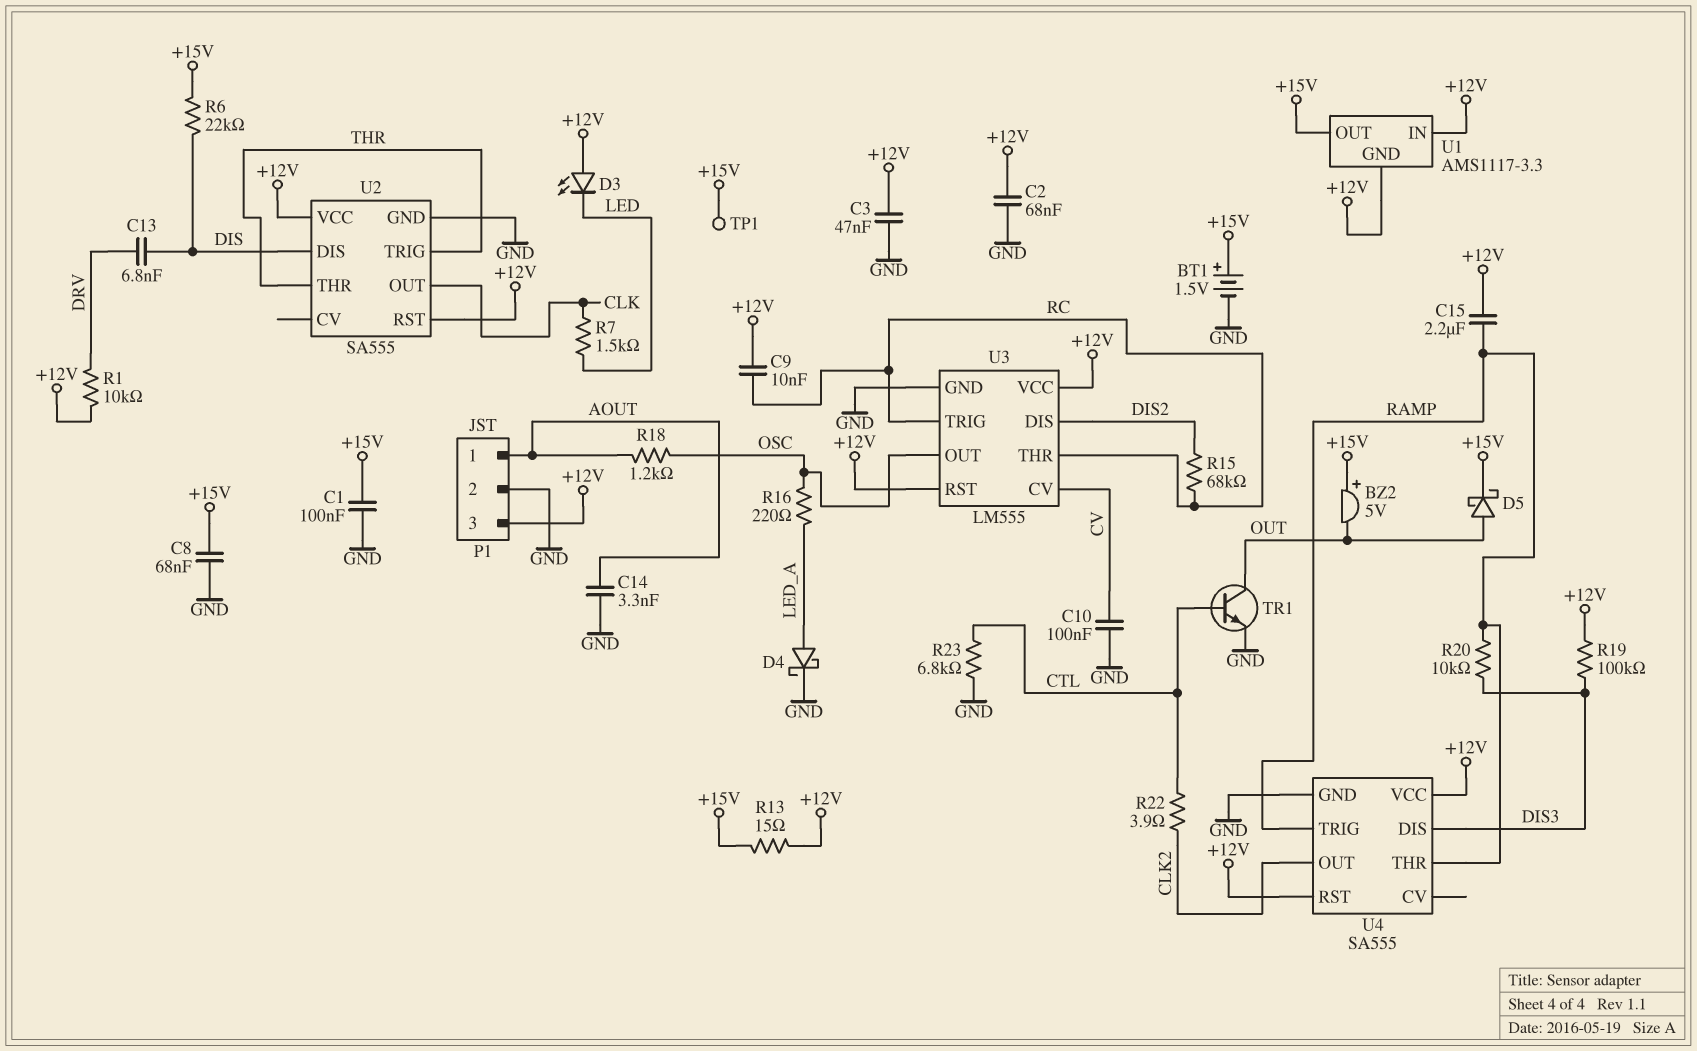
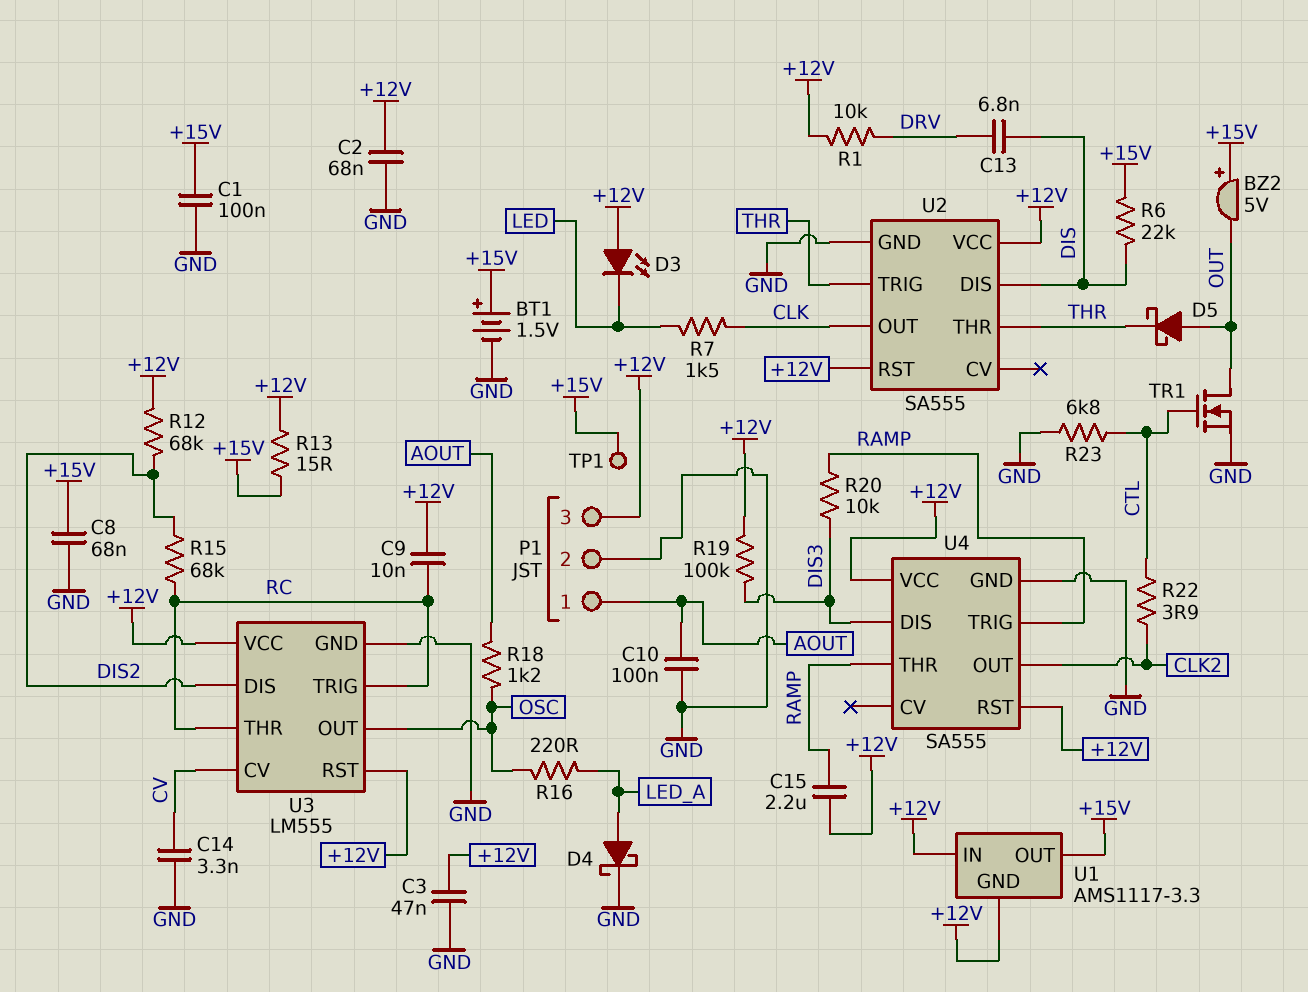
C10: 100nF (CV, GND) -> 100nF (AOUT, GND)
C14: 3.3nF (AOUT, GND) -> 3.3nF (CV, GND)
D5: schottky (A OUT, K +15V) -> schottky (A OUT, K THR)
R12: none -> 68k (+12V, DIS2)
TR1: NPN (B CTL, C OUT, E GND) -> NMOS (G CTL, D OUT, S GND)

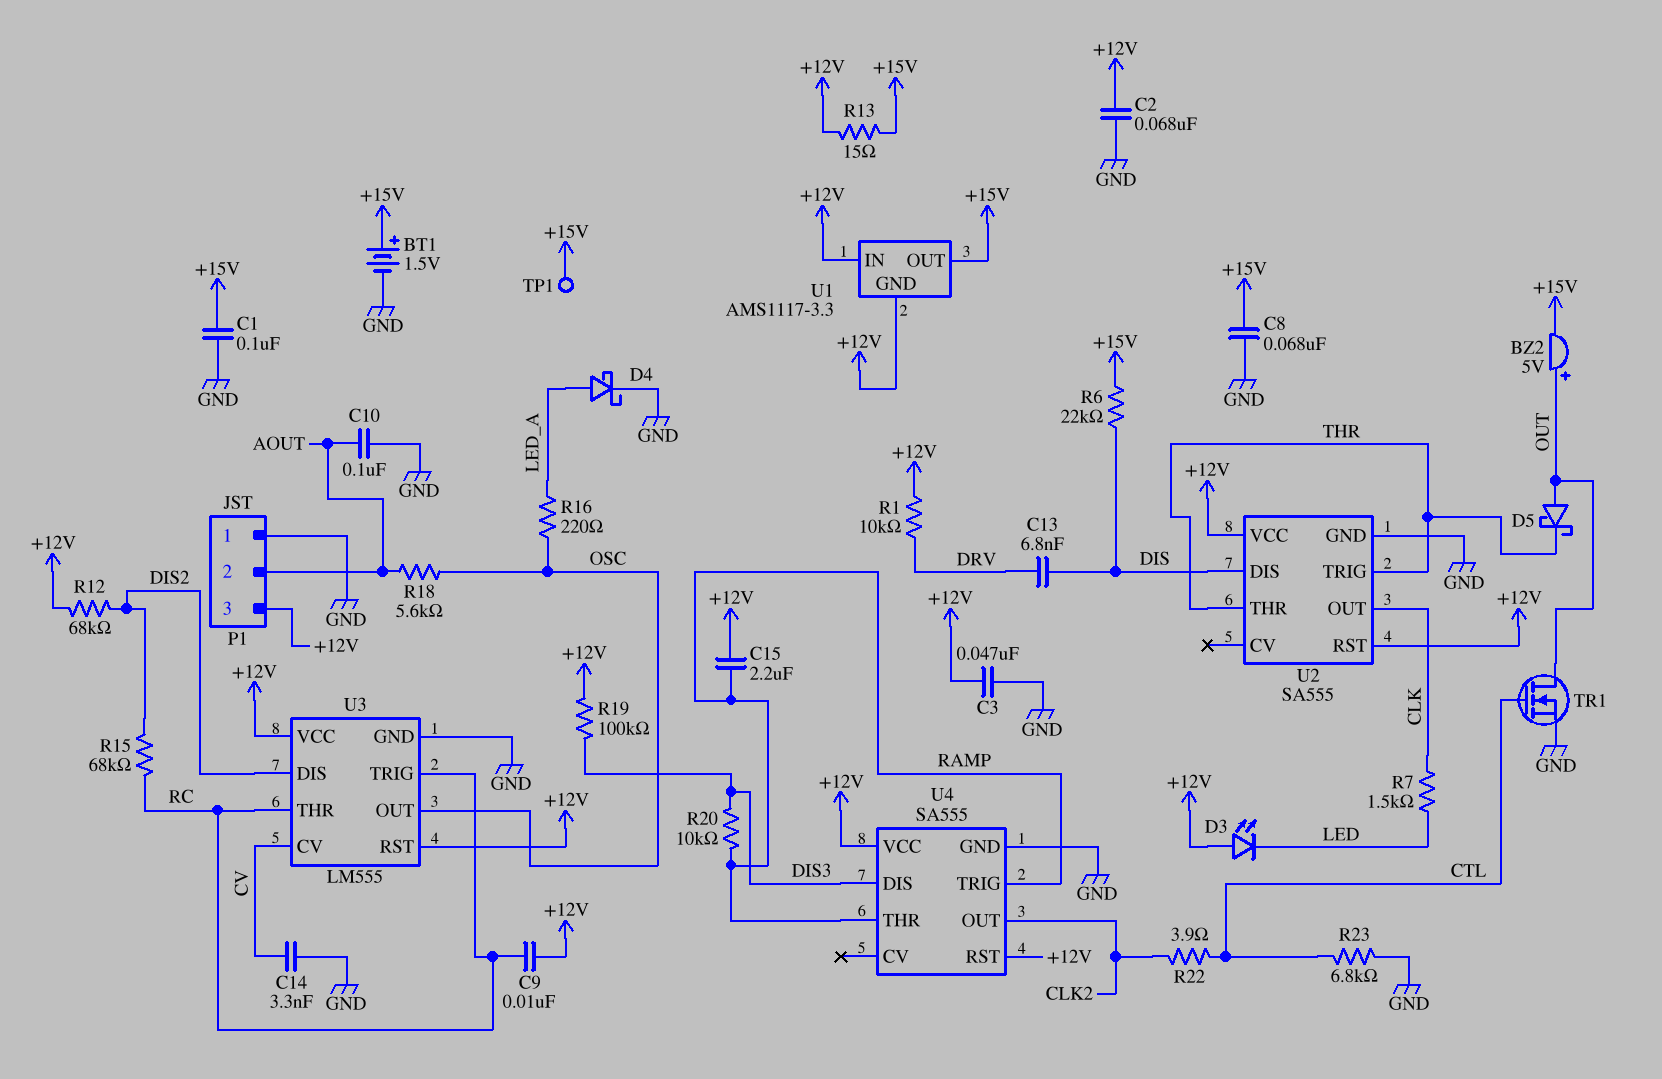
BZ2: buzzer 5V (plus +15V, minus OUT) -> buzzer 5V (plus OUT, minus +15V)
P1 pin 1: AOUT -> GND
P1 pin 2: GND -> AOUT
R18: 1.2k (AOUT, OSC) -> 5.6k (AOUT, OSC)

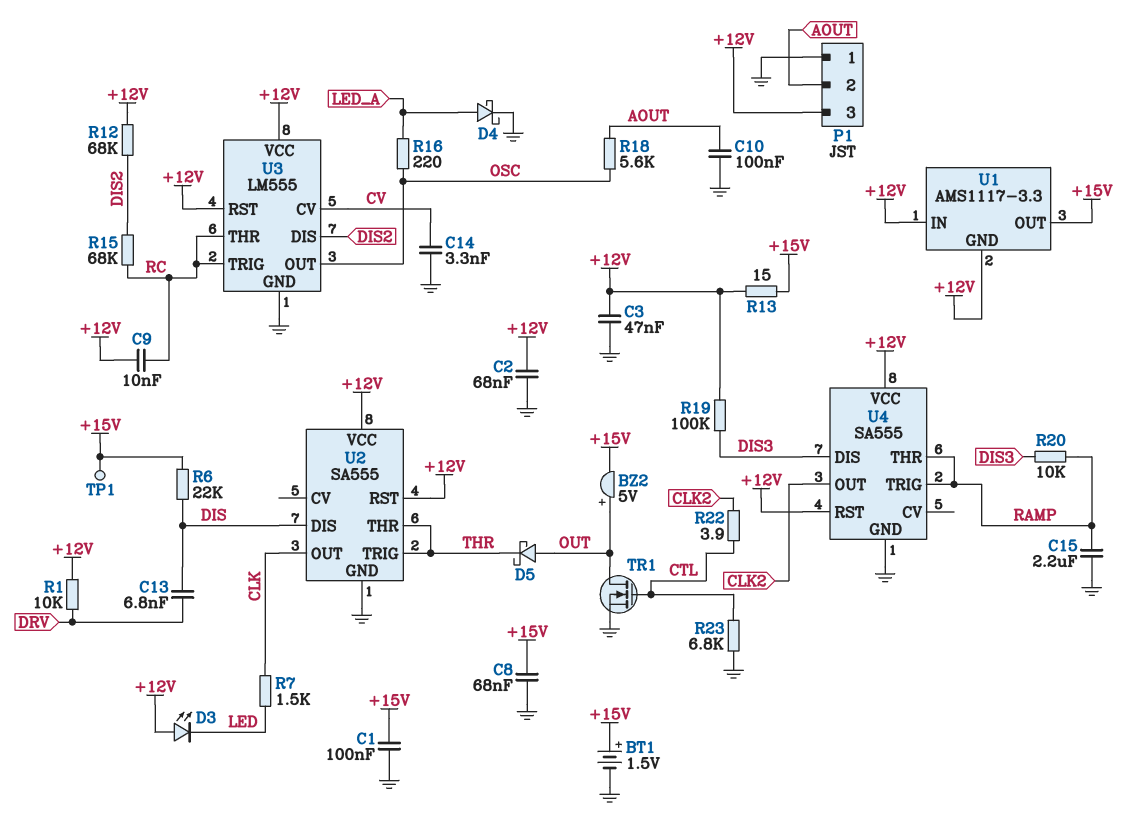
C15: 2.2uF (+12V, RAMP) -> 2.2uF (GND, RAMP)

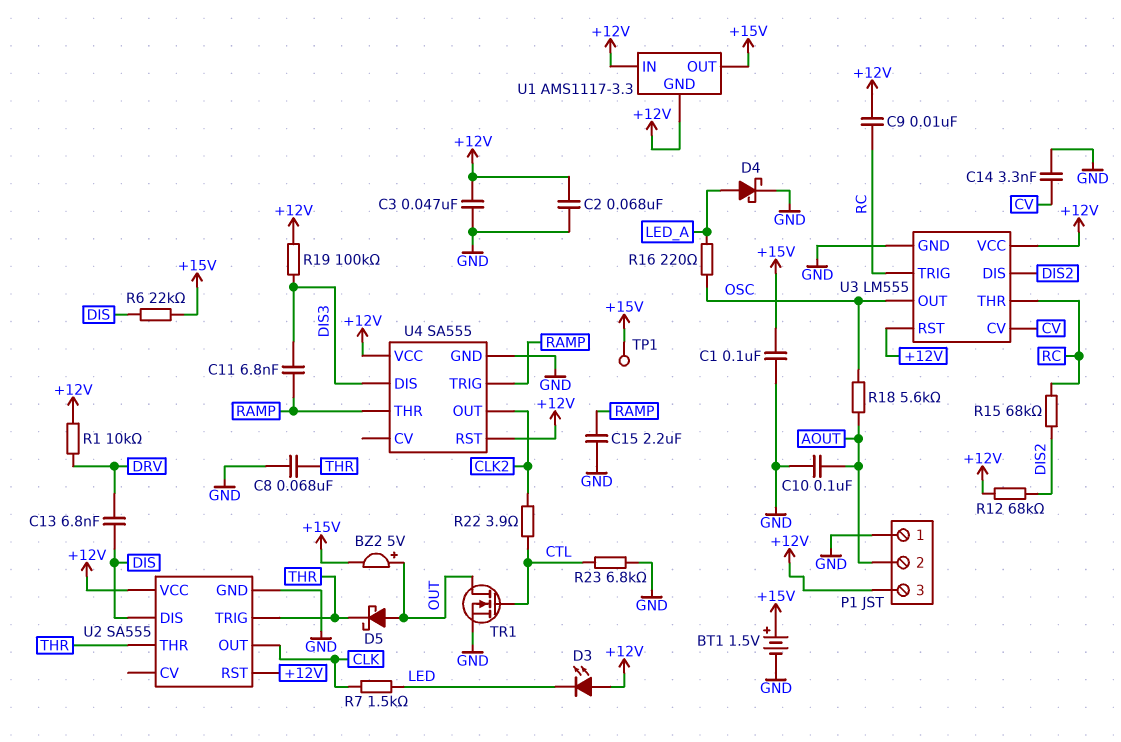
C8: 68nF (+15V, GND) -> 68nF (GND, THR)
C11: none -> 6.8nF (DIS3, RAMP)
R13: 15 (+12V, +15V) -> none
R20: 10k (DIS3, RAMP) -> none

